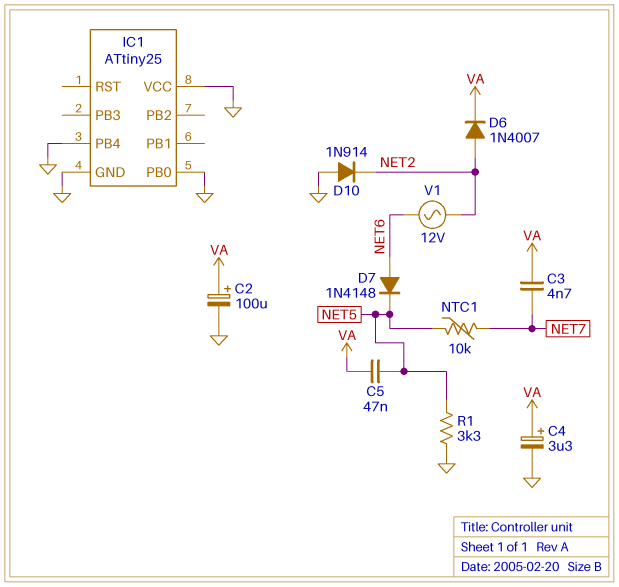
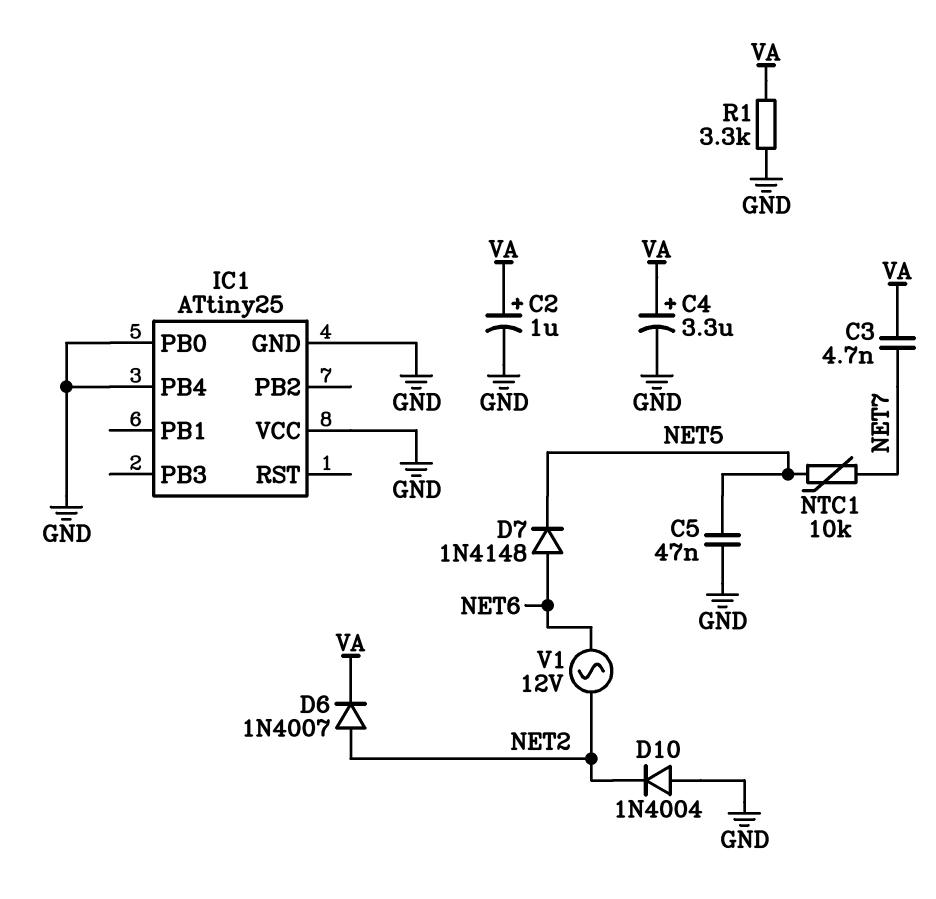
C2: 100uF (plus VA, minus GND) -> 1uF (plus VA, minus GND)
C5: 47nF (NET5, VA) -> 47nF (GND, NET5)
D10: diode 1N914 (A GND, K NET2) -> diode 1N4004 (A GND, K NET2)
R1: 3.3k (GND, NET5) -> 3.3k (GND, VA)

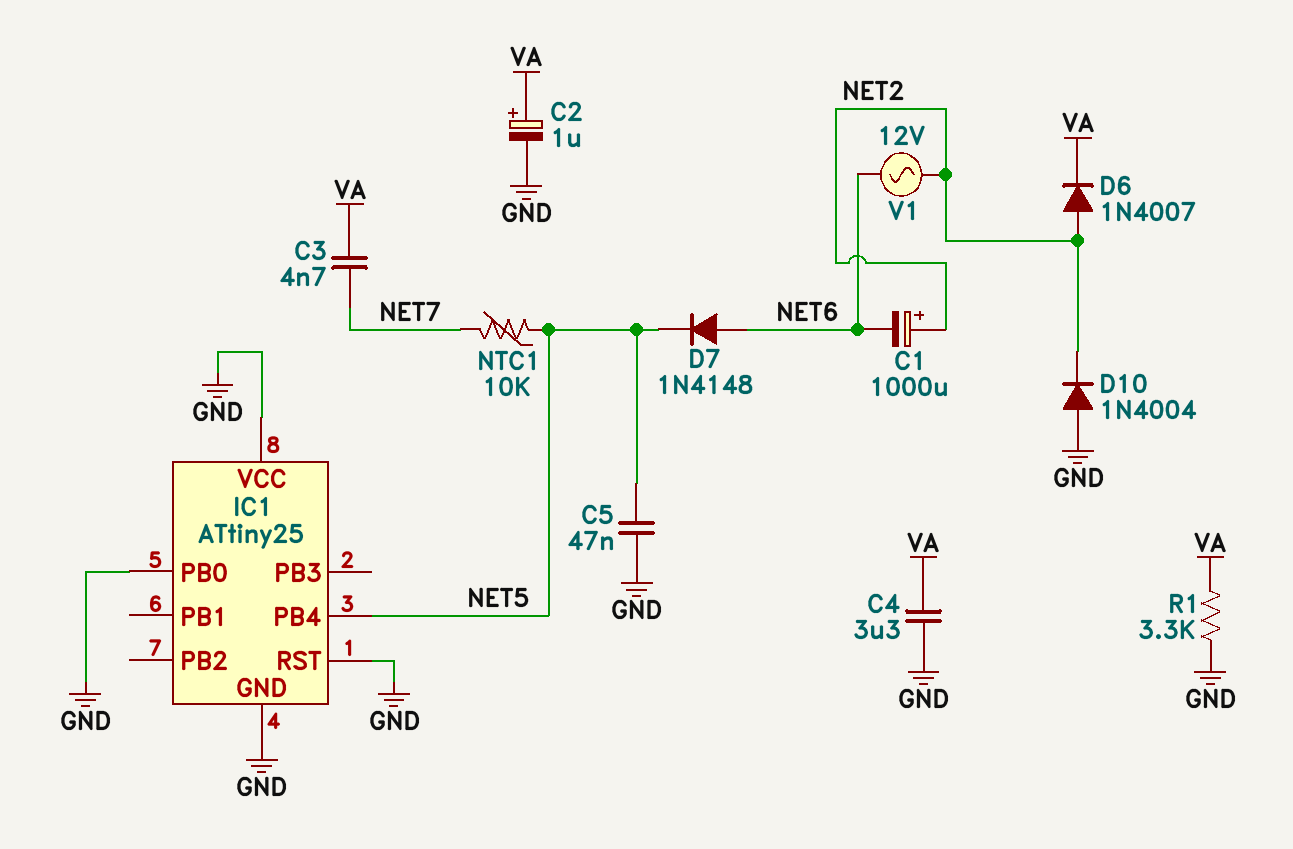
C1: none -> 1000uF (plus NET2, minus NET6)
C4: 3.3uF (plus VA, minus GND) -> 3.3uF (GND, VA)
IC1 pin PB4: GND -> NET5
IC1 pin RST: none -> GND

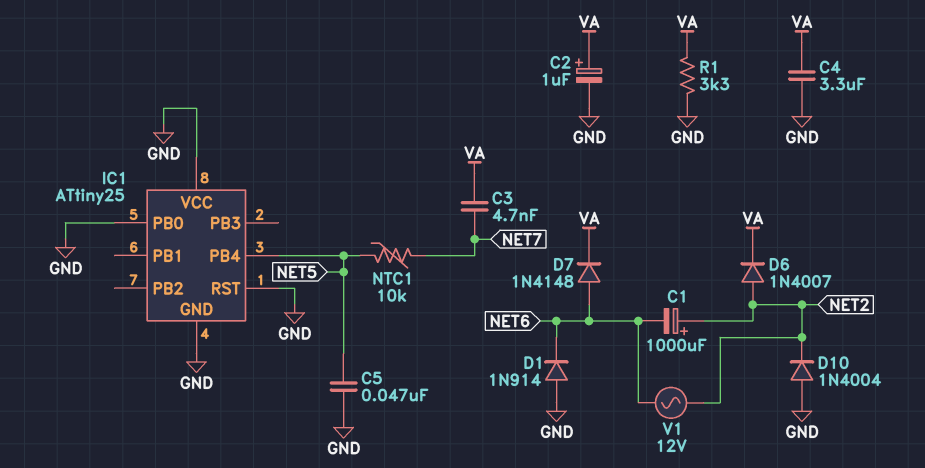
D1: none -> diode 1N914 (A GND, K NET6)
D7: diode 1N4148 (A NET6, K NET5) -> diode 1N4148 (A NET6, K VA)

